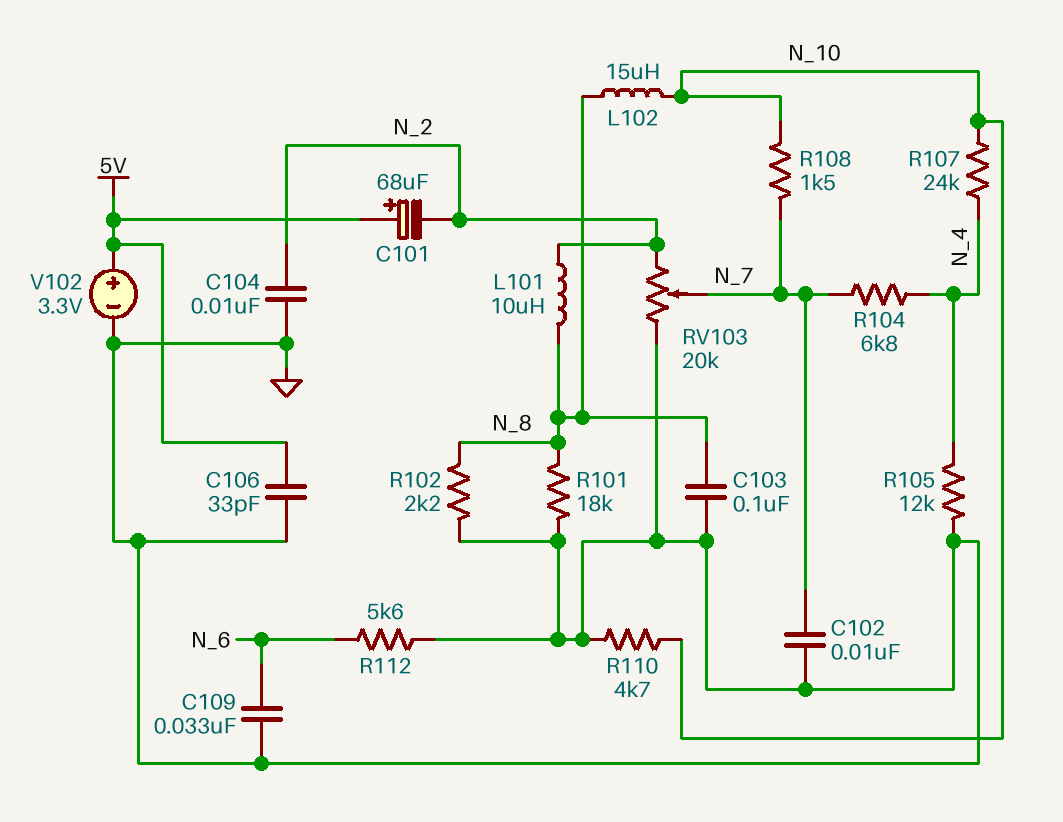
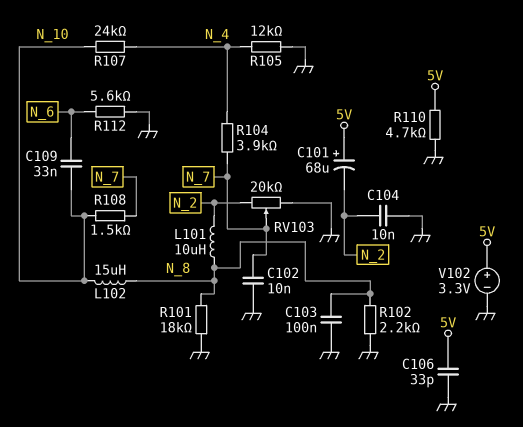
C109: 33nF (GND, N_6) -> 33nF (N_6, N_10)
R104: 6.8k (N_4, N_7) -> 3.9k (N_4, N_7)
R110: 4.7k (GND, N_10) -> 4.7k (5V, GND)

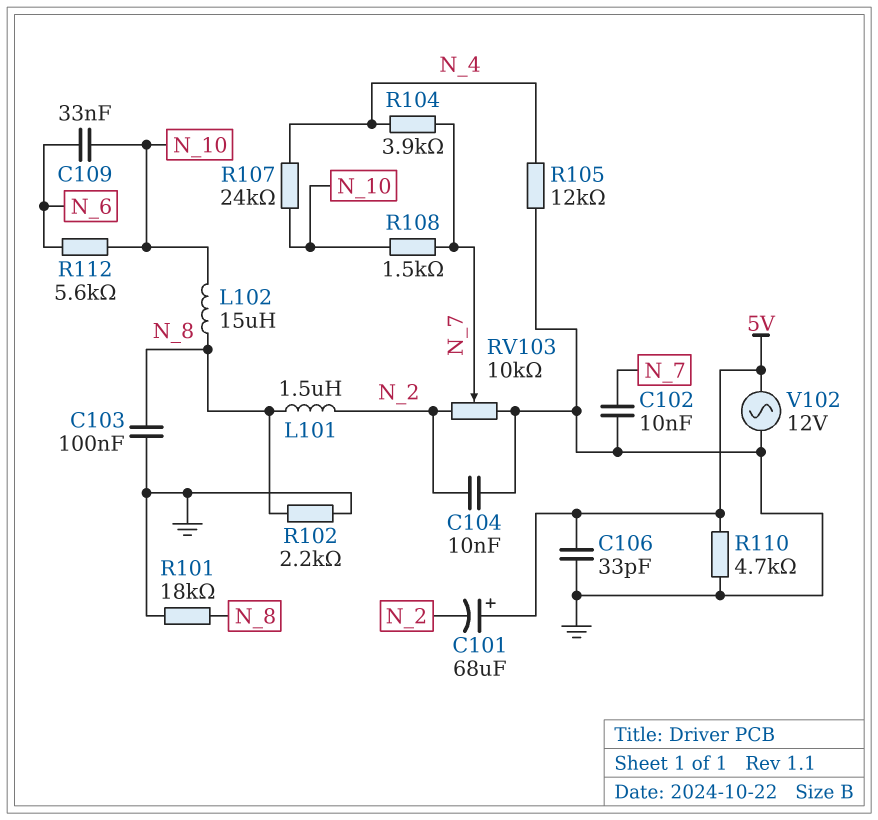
L101: 10uH (N_2, N_8) -> 1.5uH (N_2, N_8)
R112: 5.6k (GND, N_6) -> 5.6k (N_6, N_10)
RV103: 20k (GND, N_2, wiper N_7) -> 10k (GND, N_2, wiper N_7)
V102: 3.3V (plus 5V, minus GND) -> AC 12V (5V, GND)

